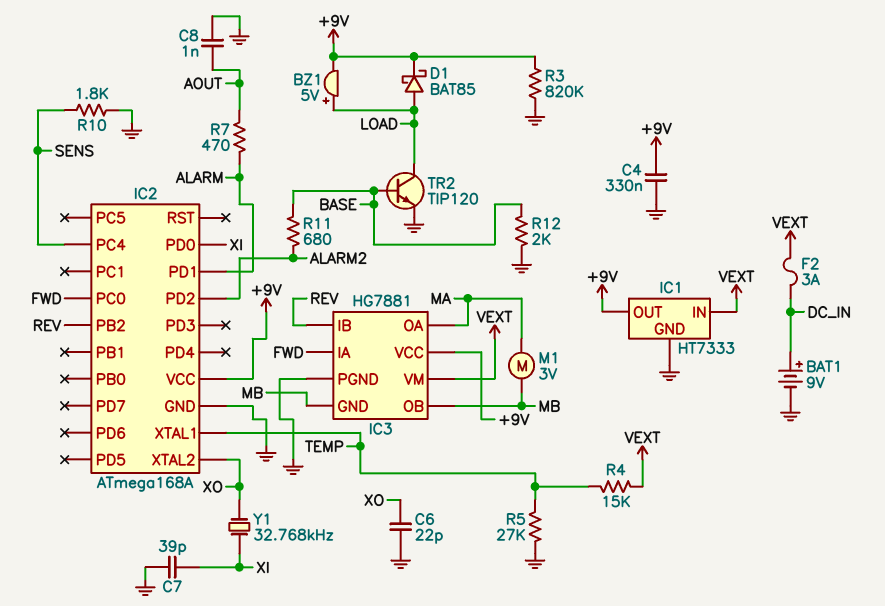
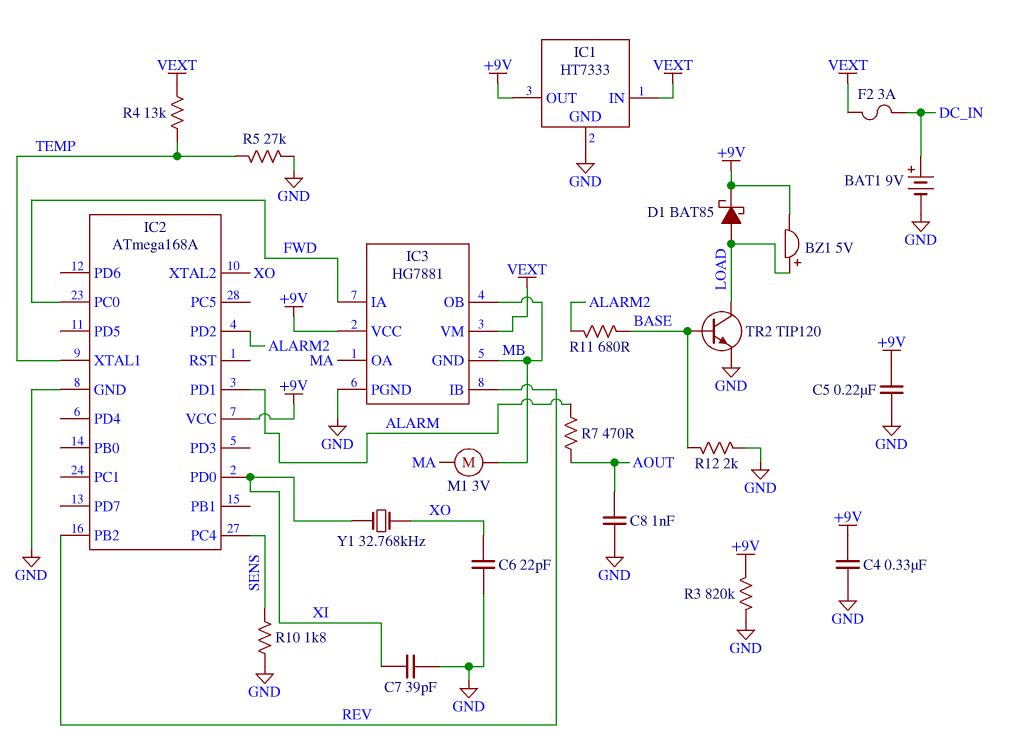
C5: none -> 220nF (+9V, GND)
R4: 15k (TEMP, VEXT) -> 13k (TEMP, VEXT)

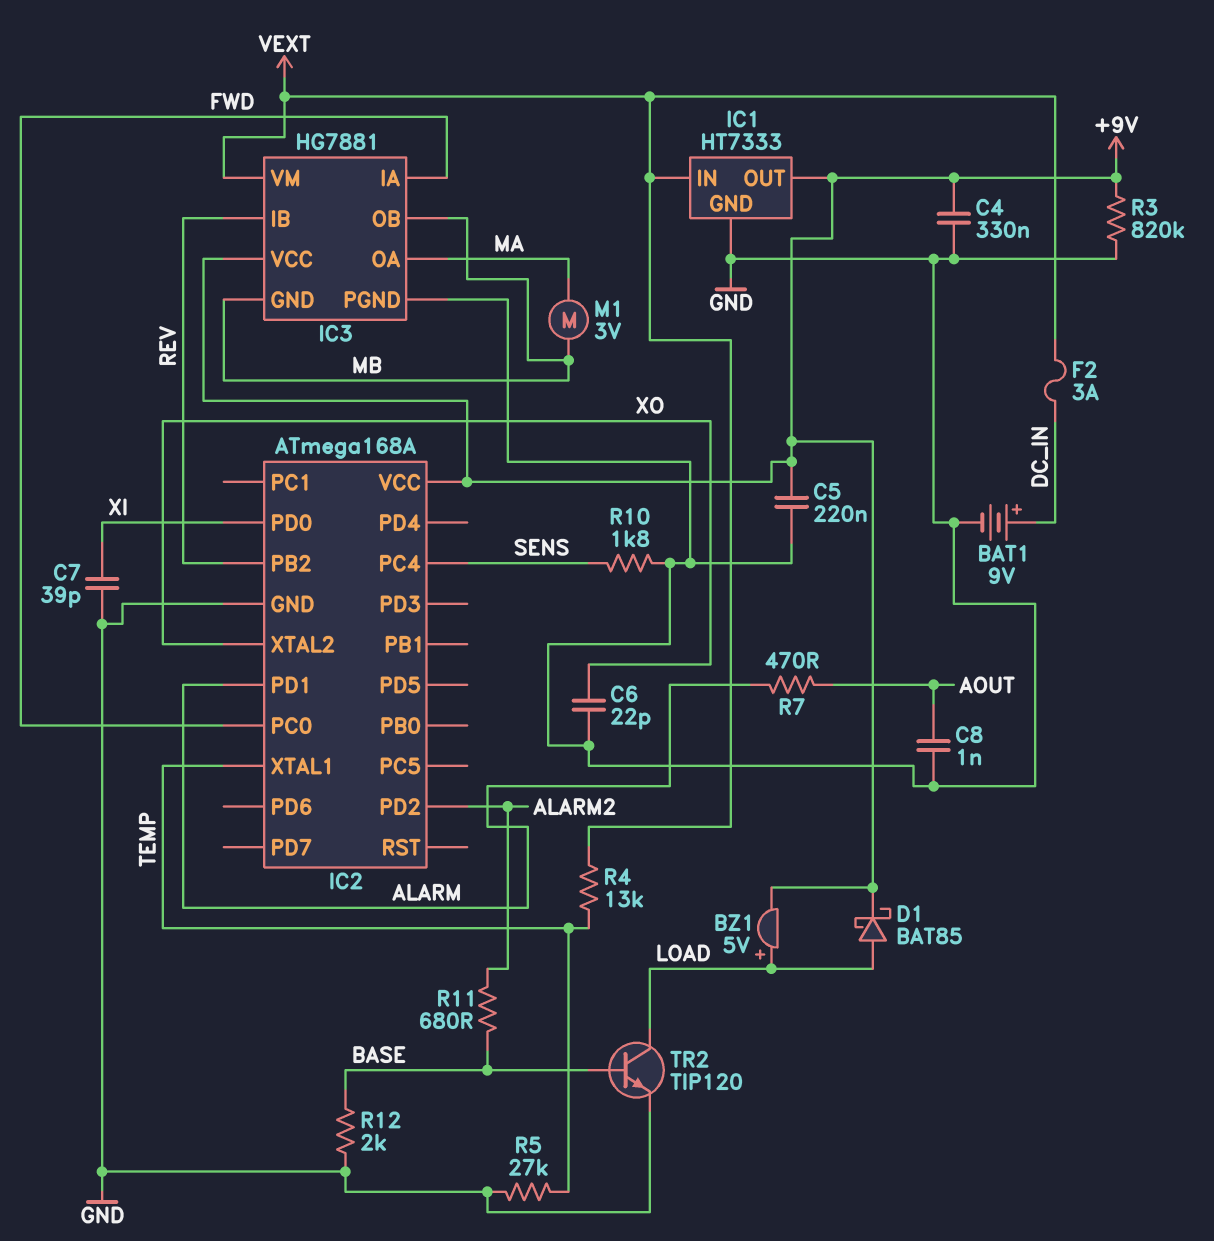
Y1: 32.768kHz (XI, XO) -> none

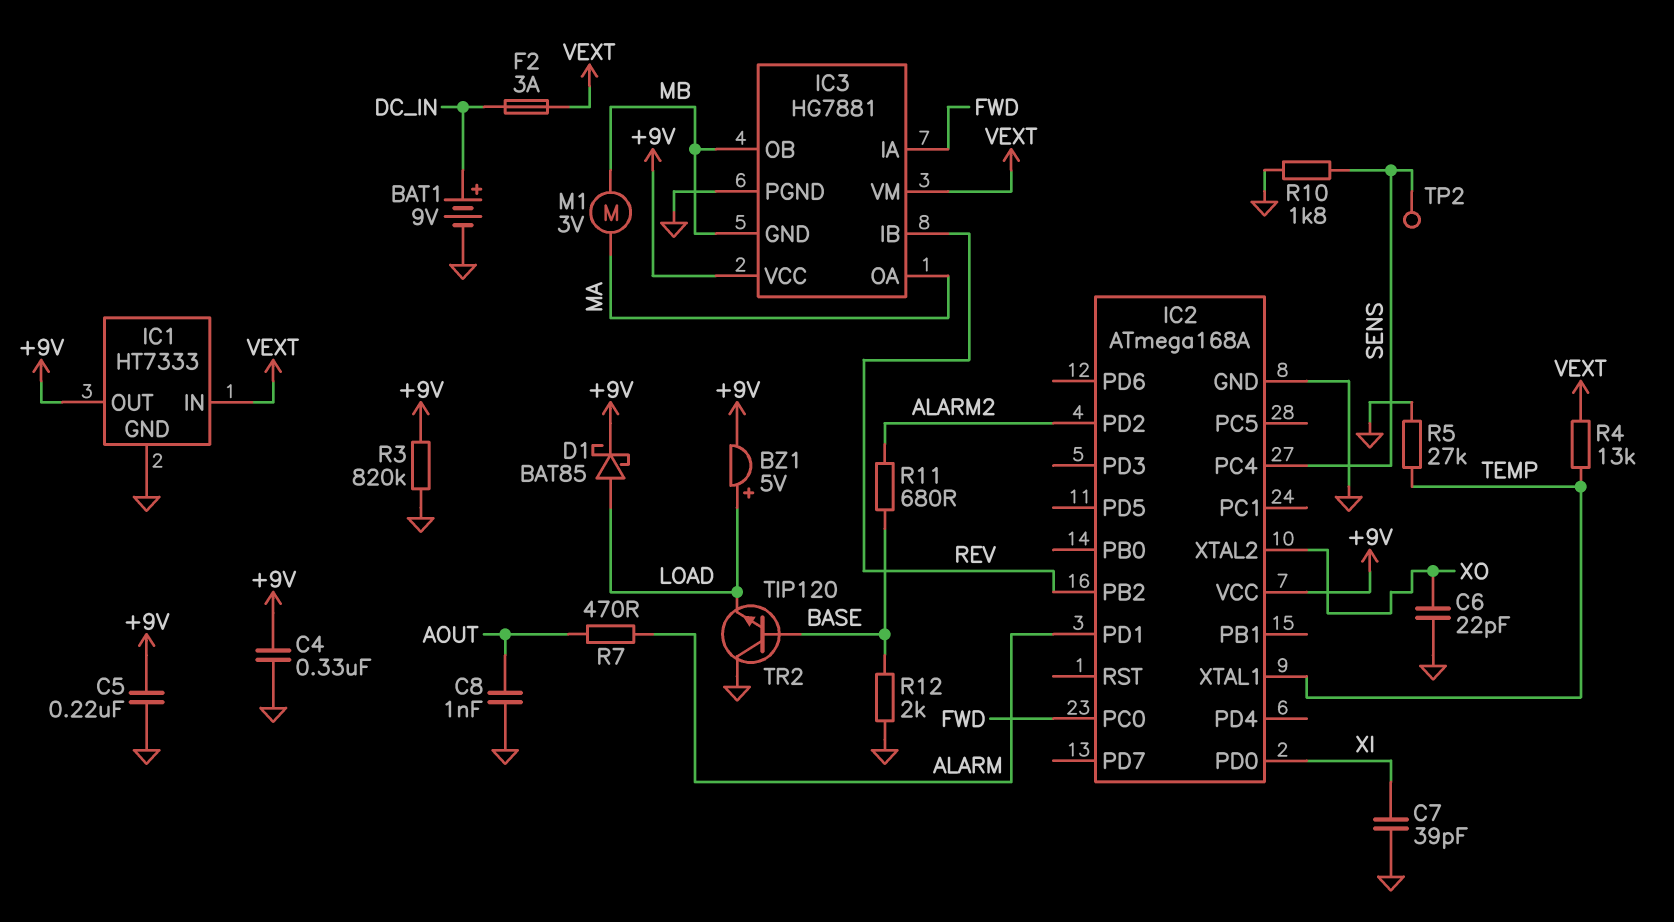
TP2: none -> test point (SENS)
TR2: NPN TIP120 (B BASE, C LOAD, E GND) -> NPN TIP120 (B BASE, C GND, E LOAD)

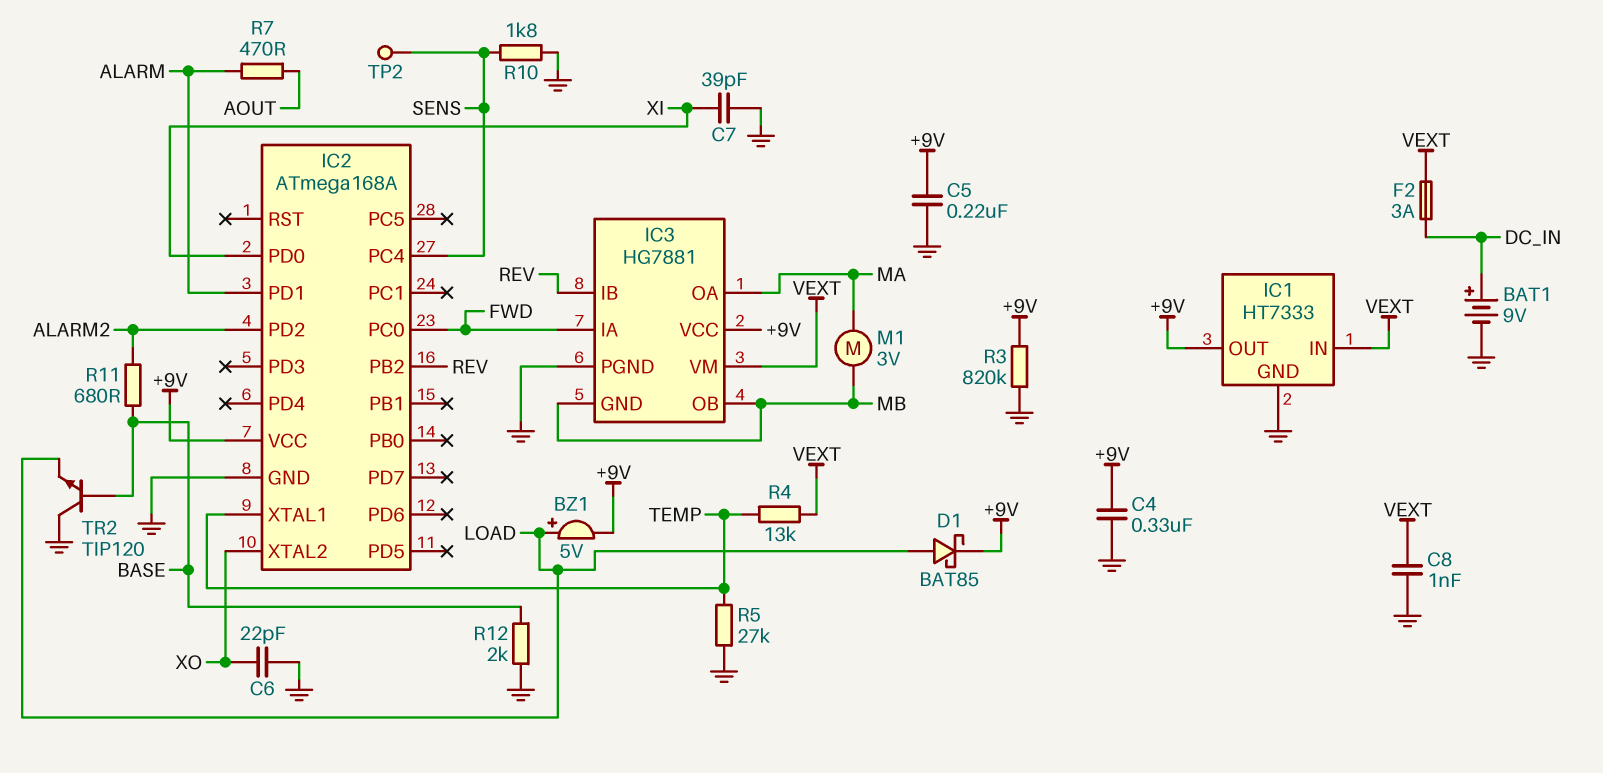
C8: 1nF (AOUT, GND) -> 1nF (GND, VEXT)

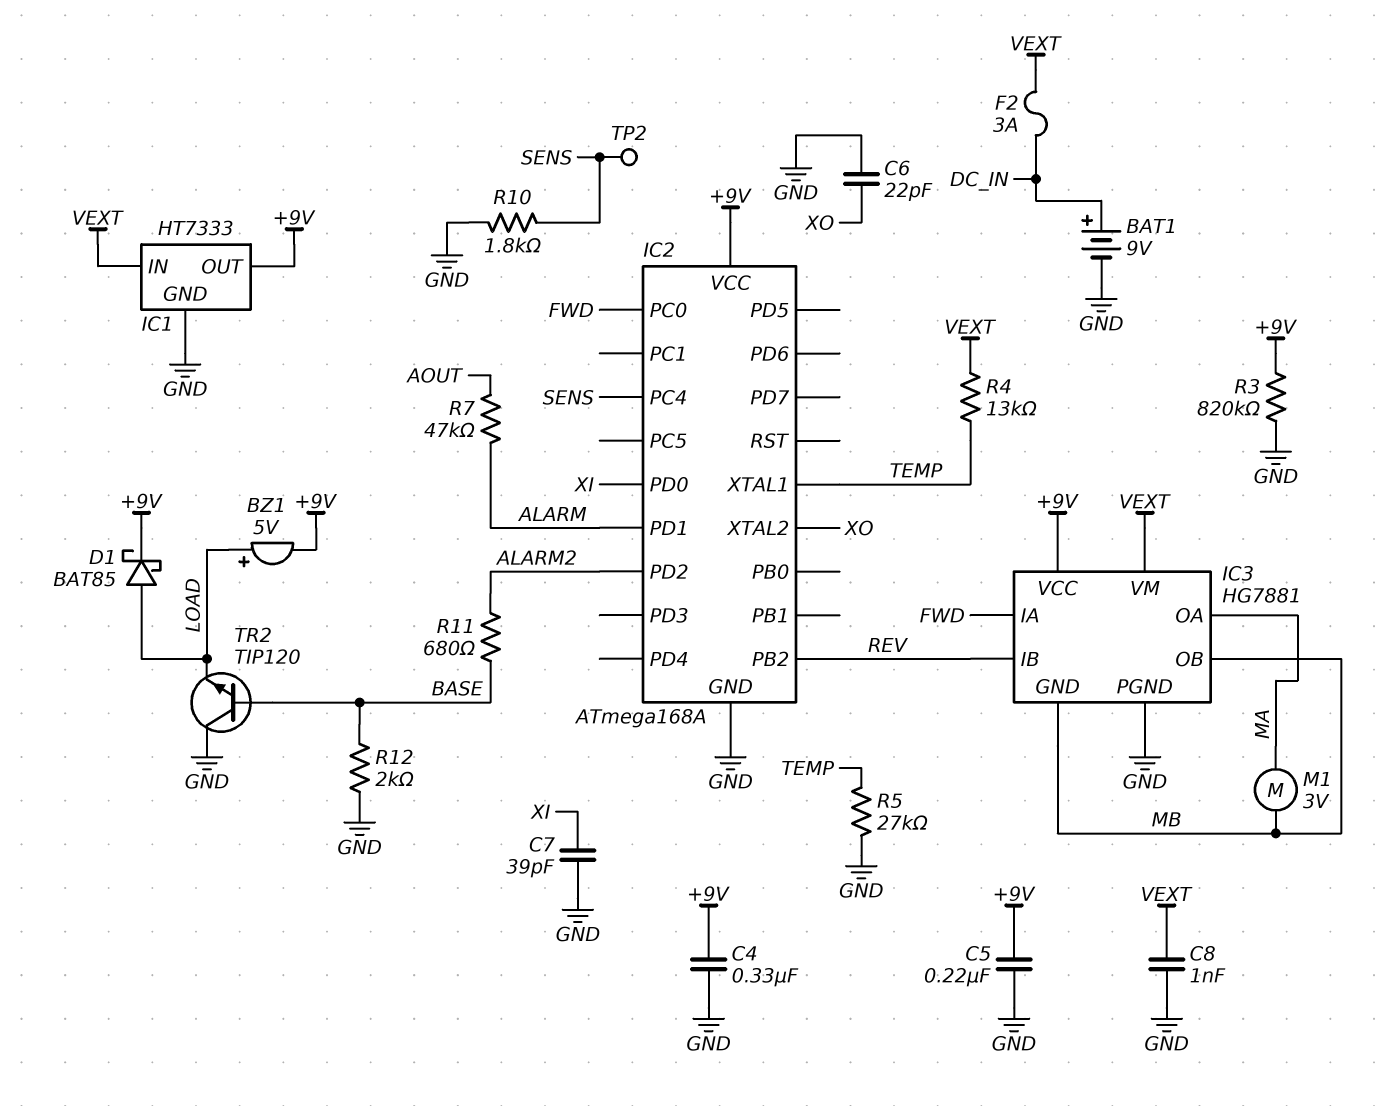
R7: 470 (ALARM, AOUT) -> 47k (ALARM, AOUT)

